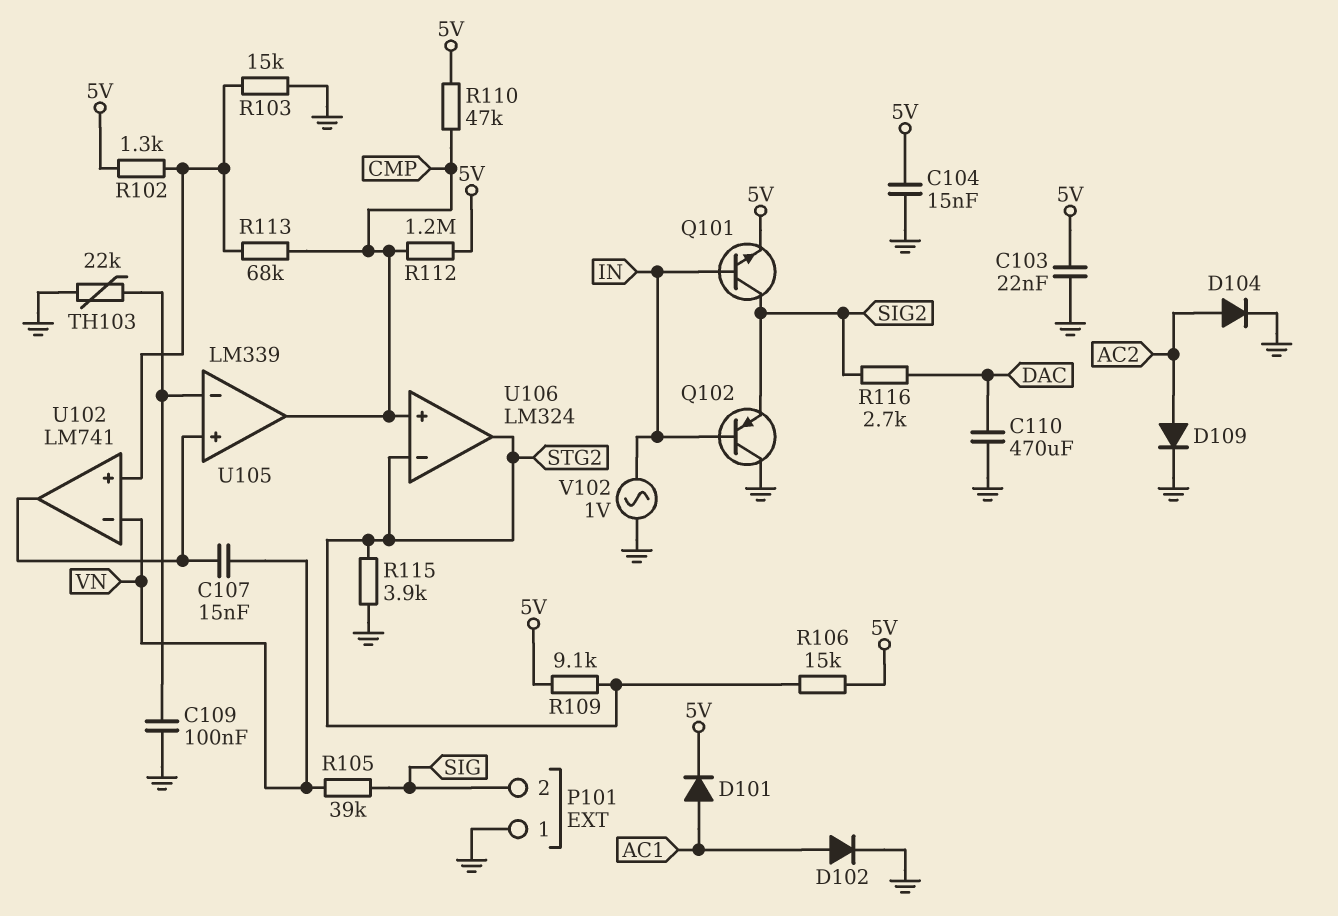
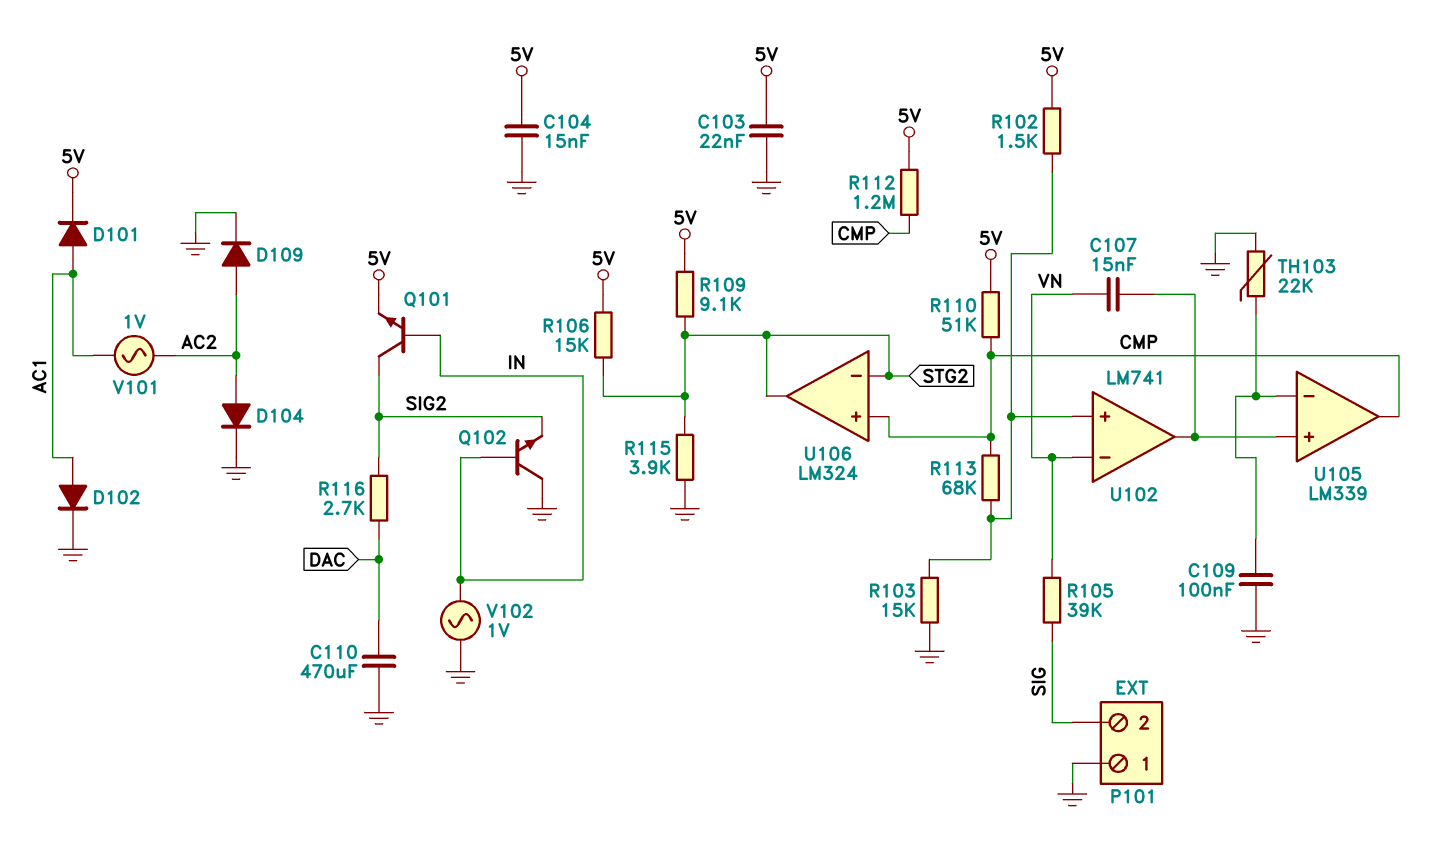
Q102: PNP (B IN, C GND, E SIG2) -> NPN (B IN, C GND, E SIG2)
R102: 1.3k (5V, U102/in+) -> 1.5k (5V, U102/in+)
R110: 47k (5V, CMP) -> 51k (5V, CMP)
V101: none -> AC 1V (AC1, AC2)

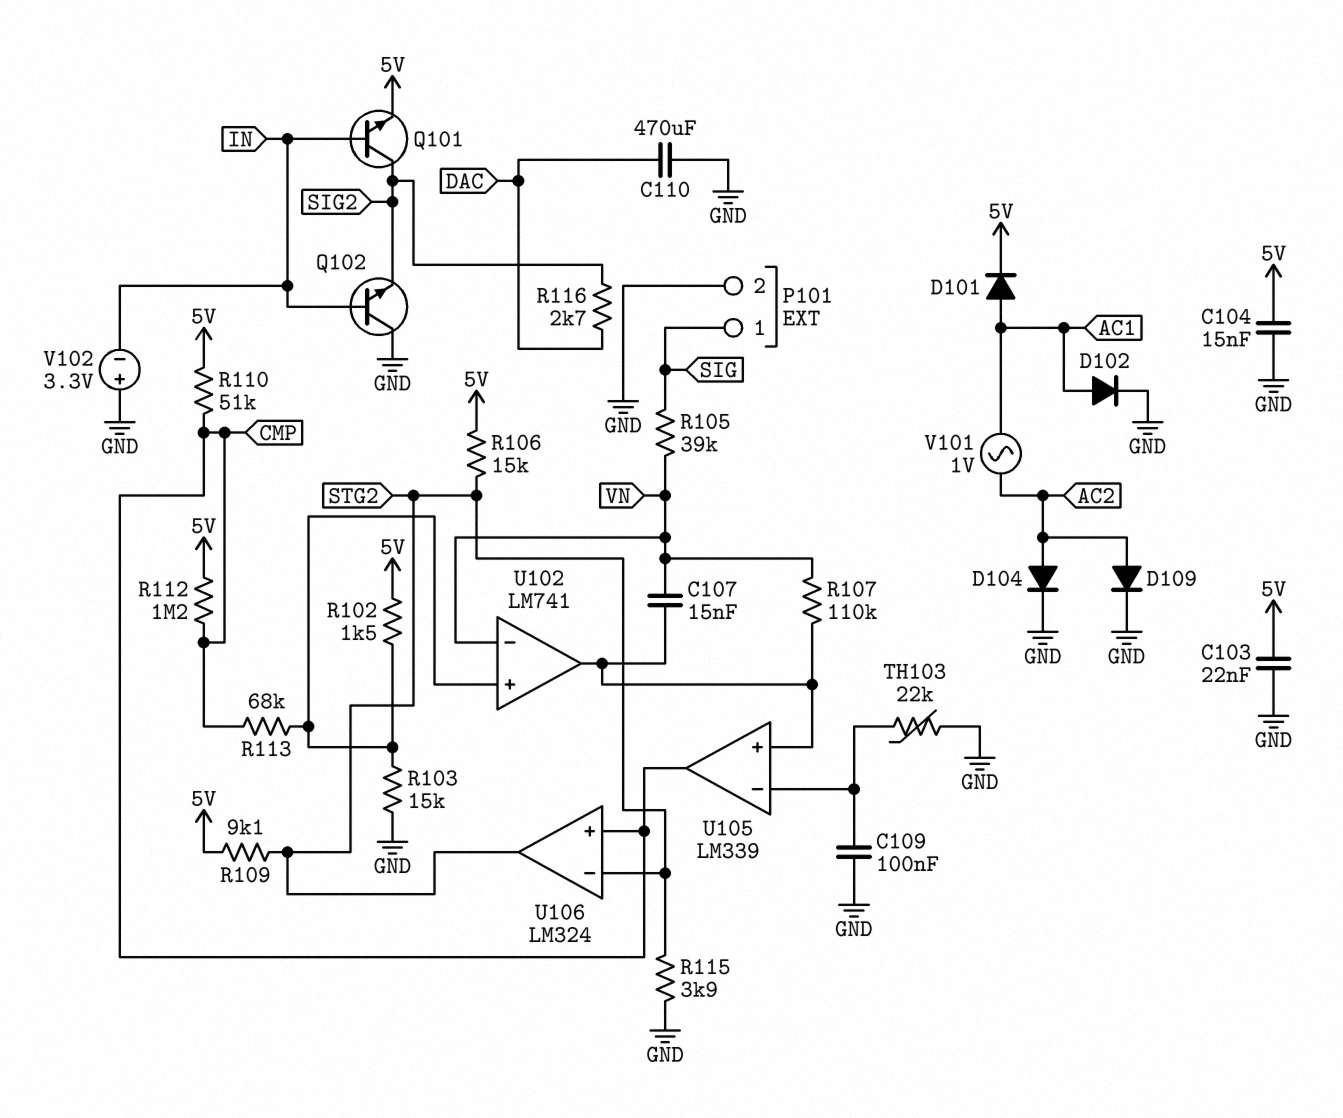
P101 pin 1: GND -> SIG
P101 pin 2: SIG -> GND
R107: none -> 110k (U102/out, VN)
V102: AC 1V (GND, IN) -> 3.3V (plus GND, minus IN)

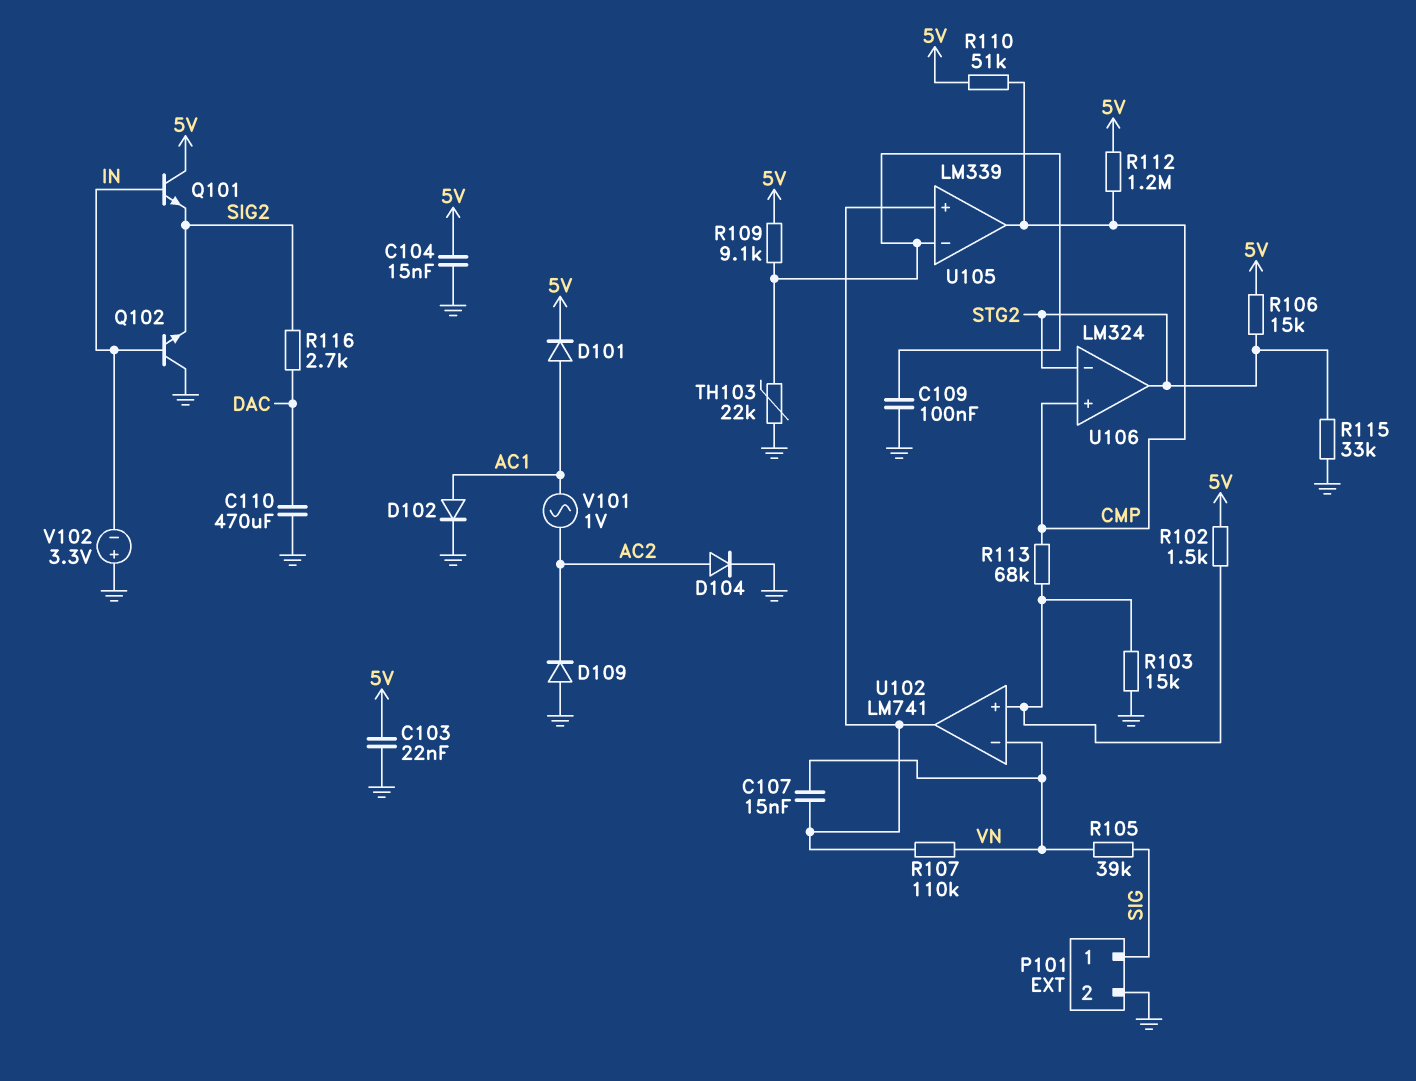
D109: diode (A AC2, K GND) -> diode (A GND, K AC2)
Q101: NPN (B IN, C SIG2, E 5V) -> NPN (B IN, C 5V, E SIG2)
R109: 9.1k (5V, STG2) -> 9.1k (5V, U105/in-)
R115: 3.9k (GND, STG2) -> 33k (GND, STG2)

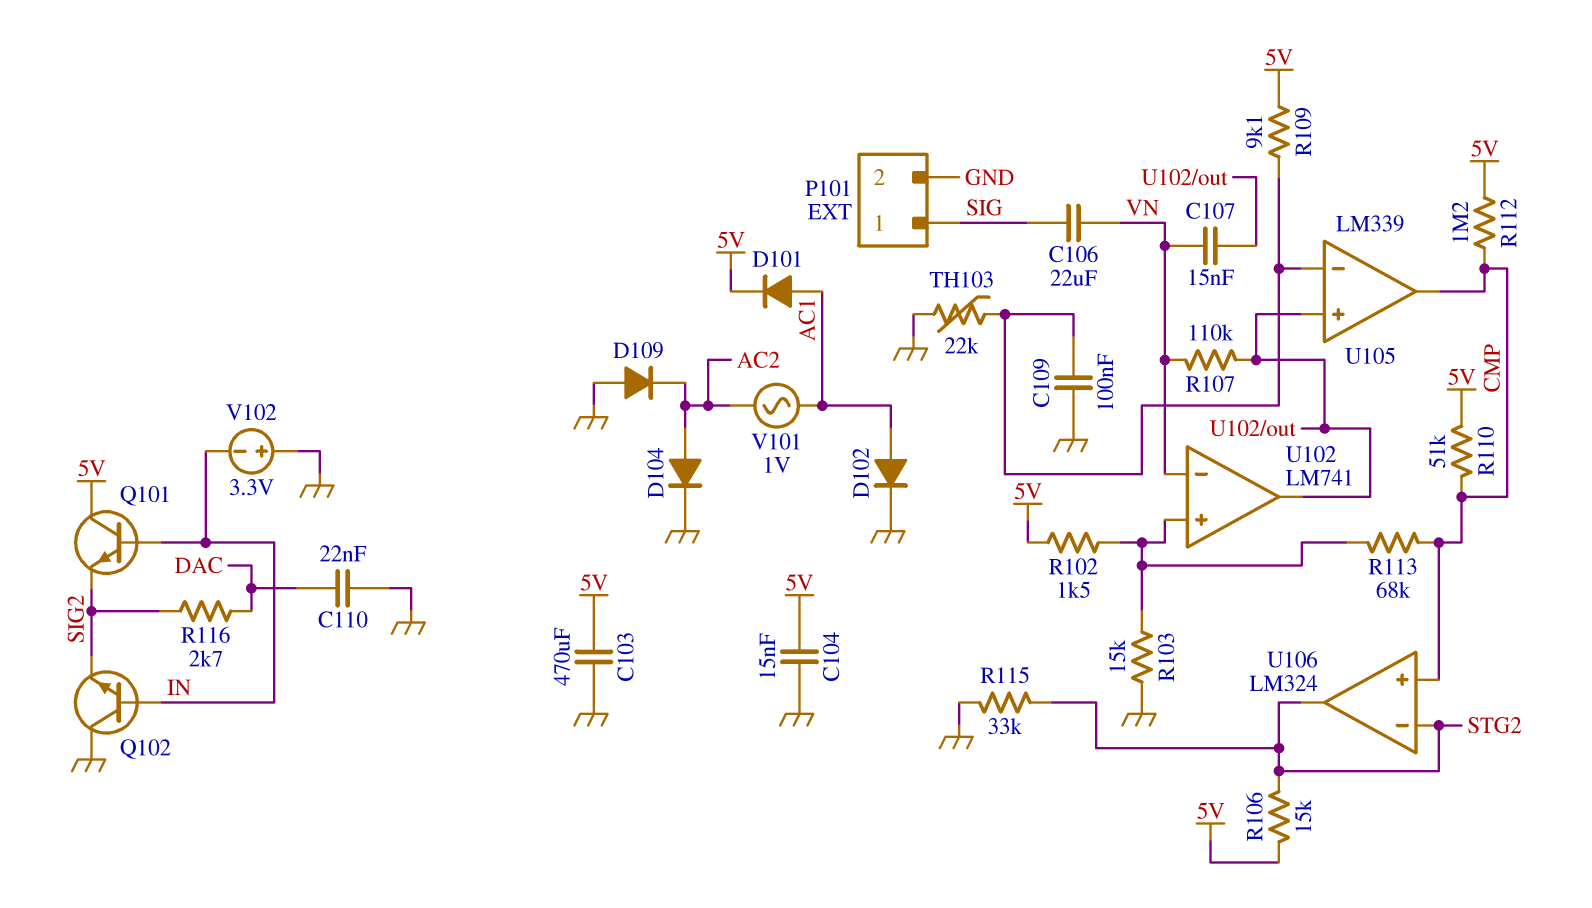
C103: 22nF (5V, GND) -> 470uF (5V, GND)
C106: none -> 22uF (SIG, VN)
C110: 470uF (DAC, GND) -> 22nF (DAC, GND)
R105: 39k (SIG, VN) -> none

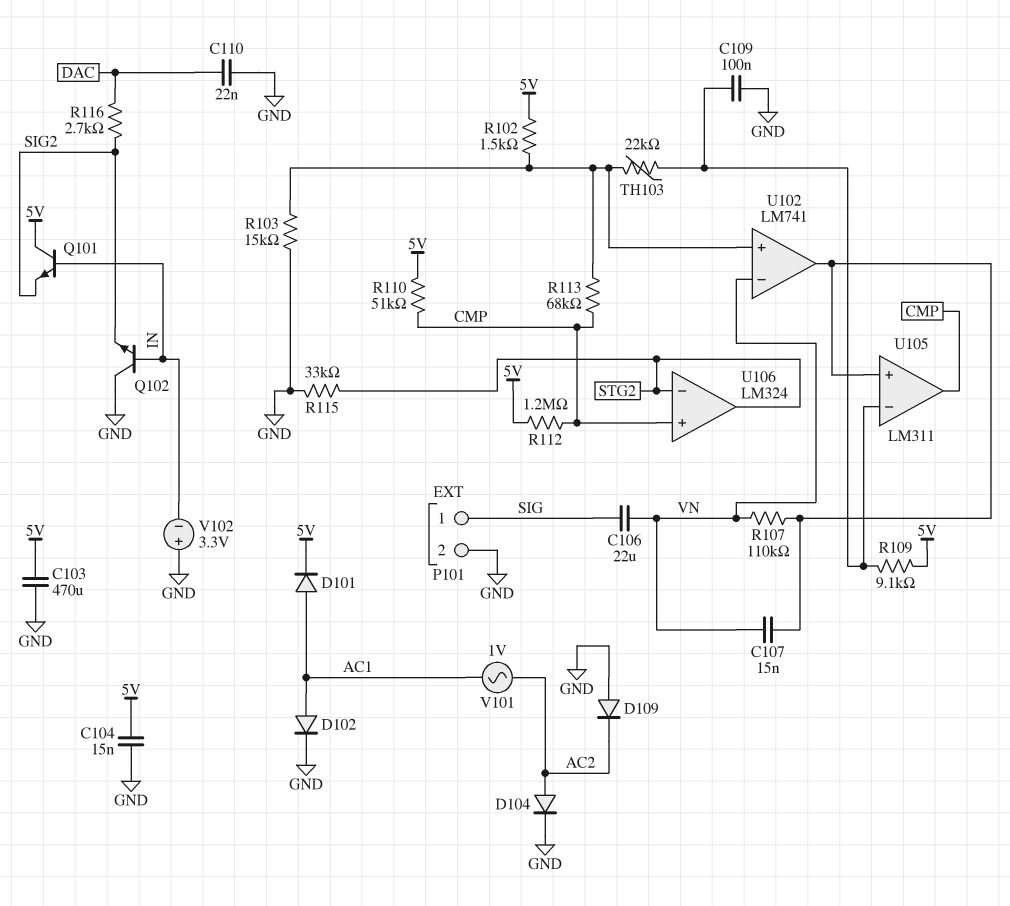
R106: 15k (5V, STG2) -> none
TH103: 22k (GND, U105/in-) -> 22k (U102/in+, U105/in-)
U105: LM339 -> LM311

